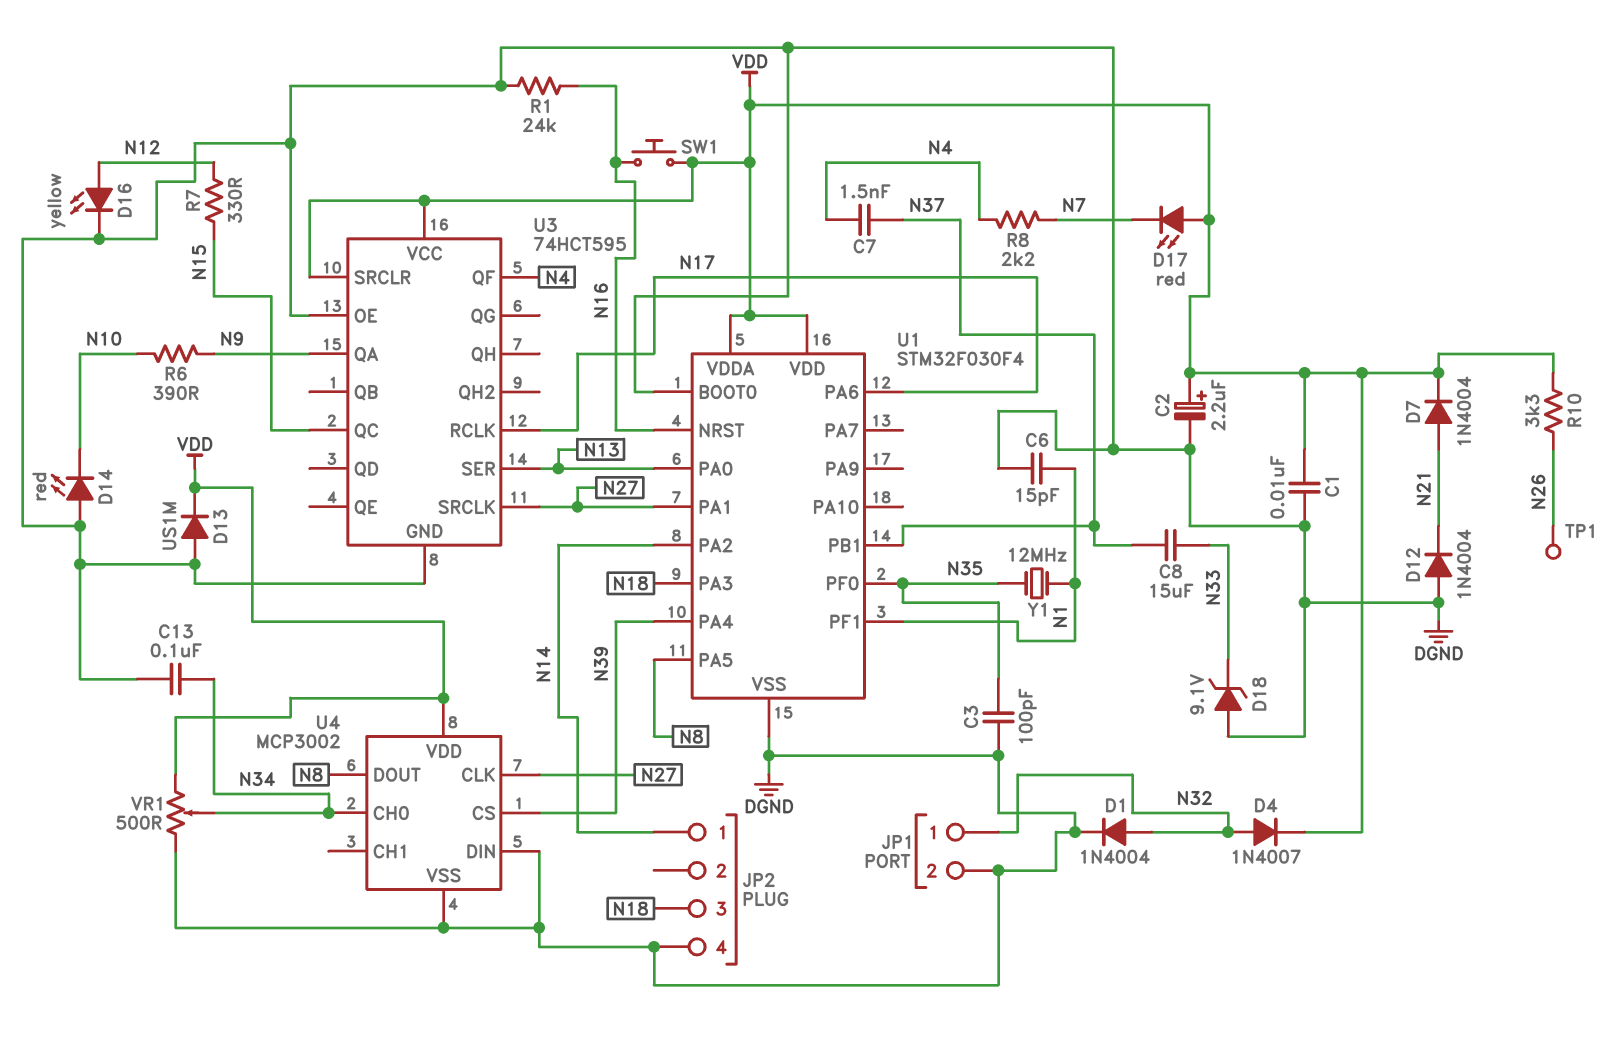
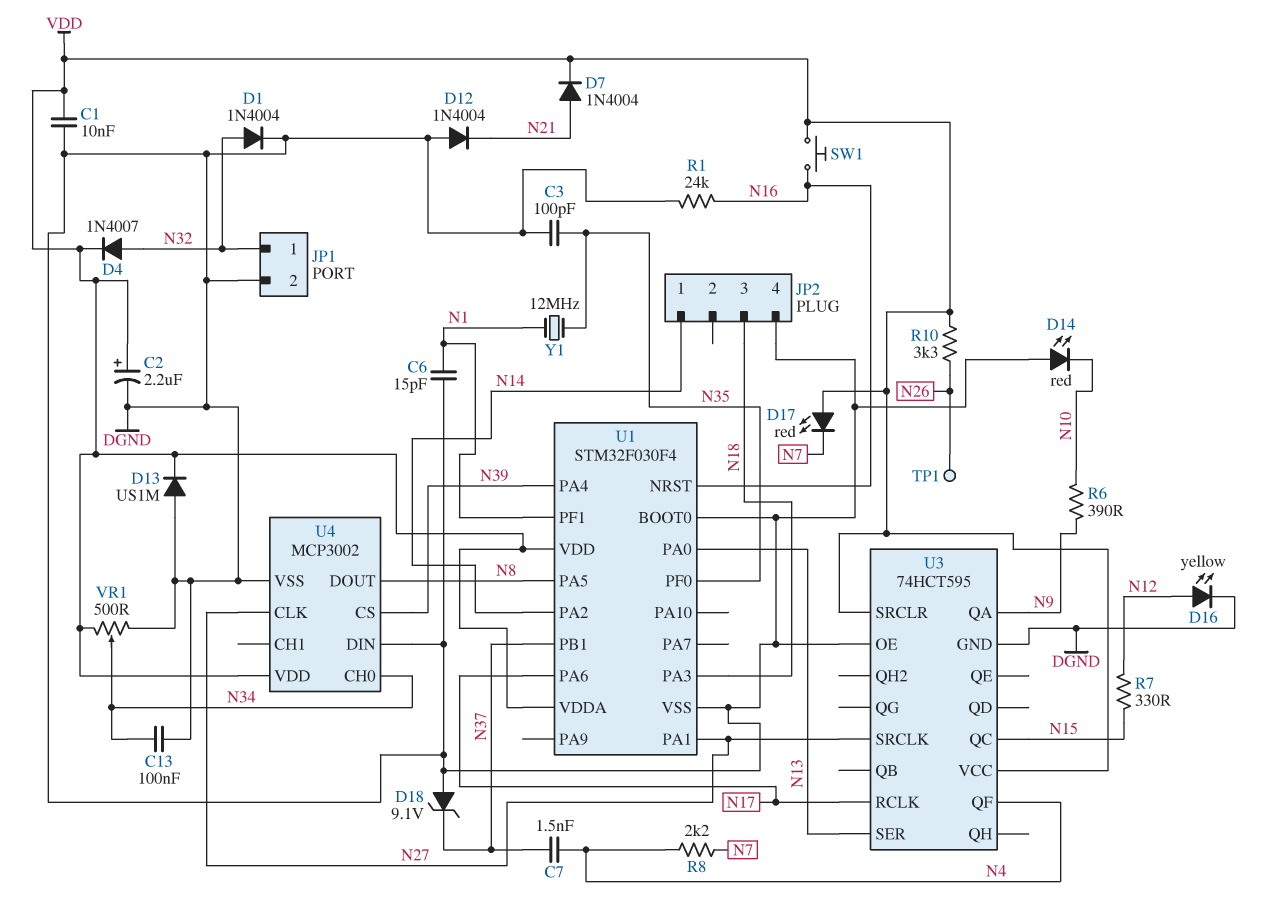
C8: 15uF (N33, N37) -> none
D18: zener 9.1V (A DGND, K N33) -> zener 9.1V (A DGND, K N37)

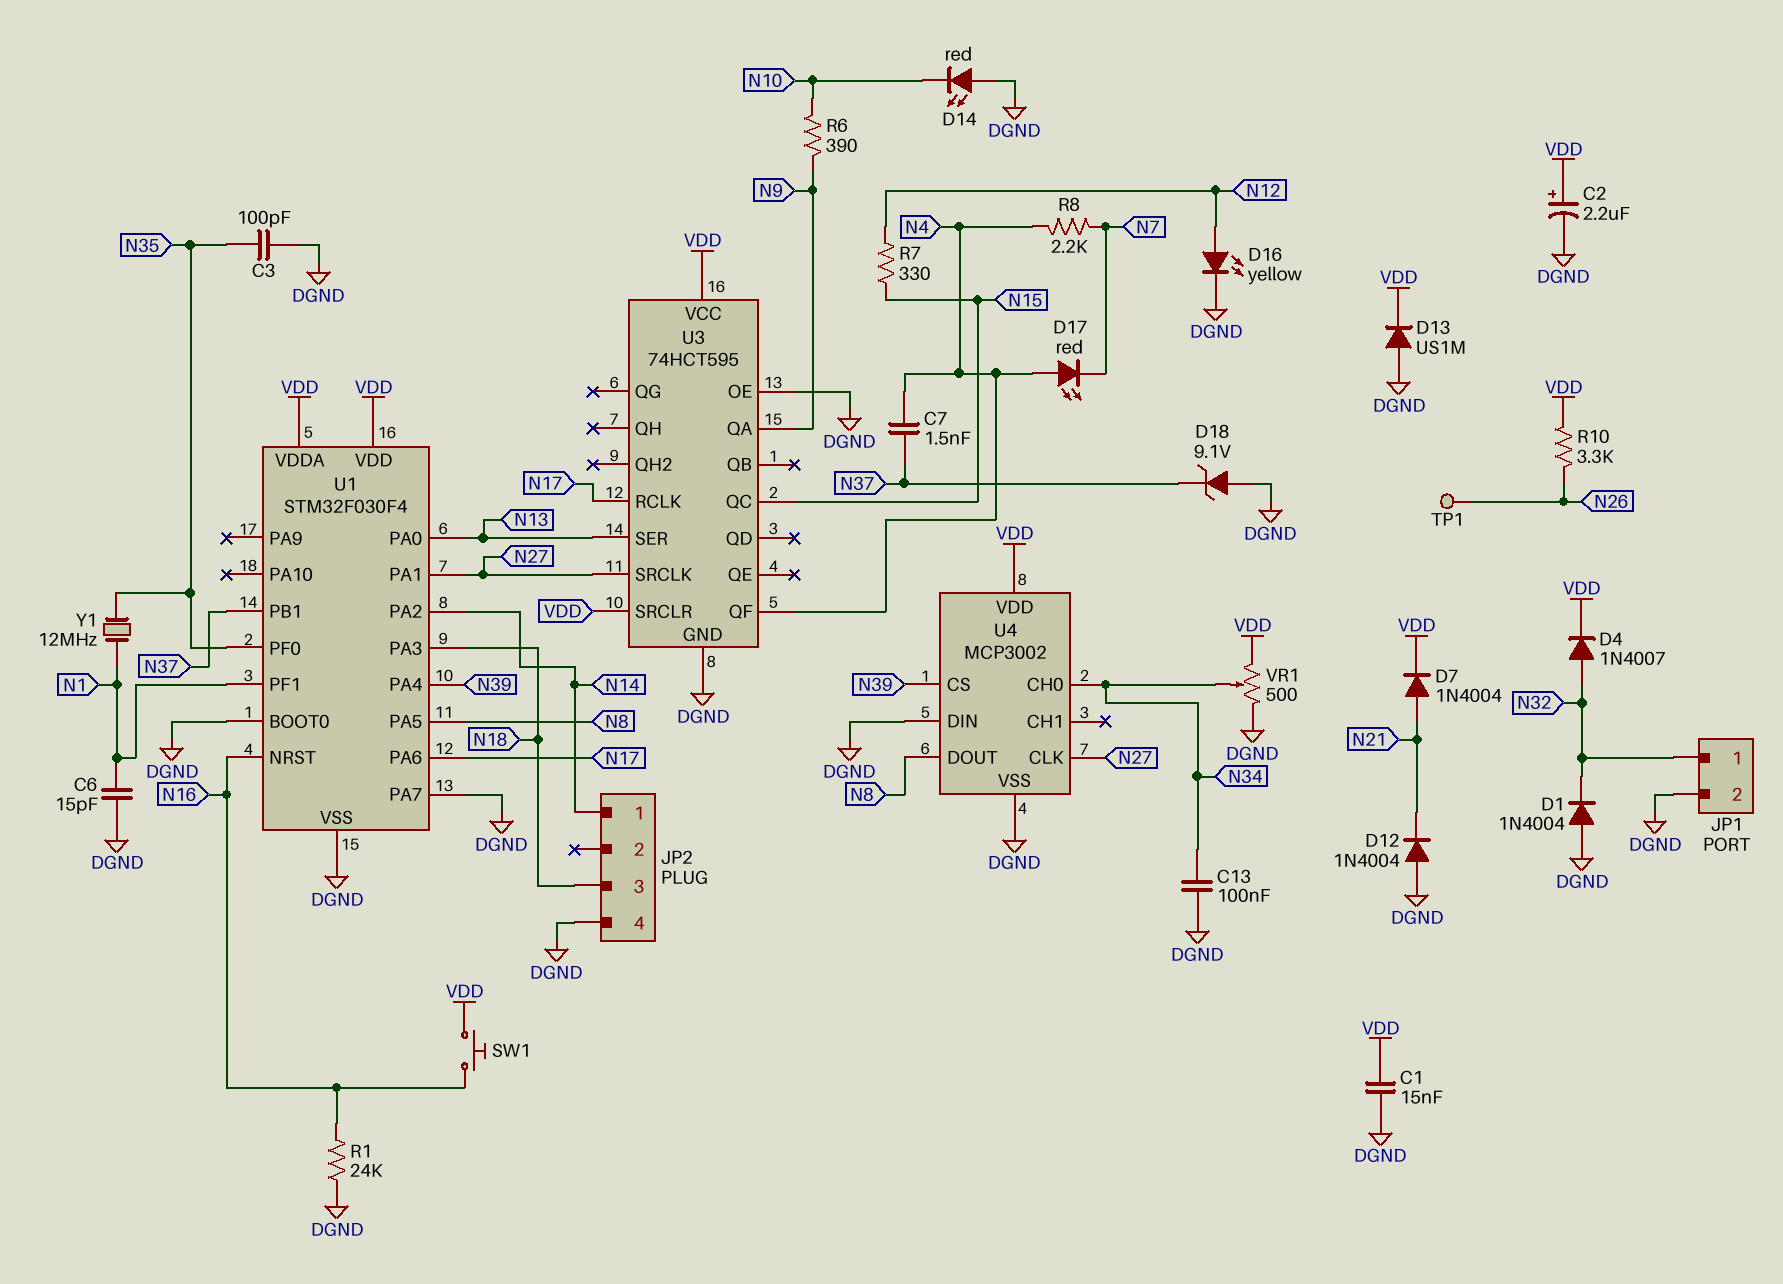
C1: 10nF (DGND, VDD) -> 15nF (DGND, VDD)
D1: diode 1N4004 (A N32, K DGND) -> diode 1N4004 (A DGND, K N32)
D17: LED red (A VDD, K N7) -> LED red (A N4, K N7)
U1 pin PA7: none -> DGND

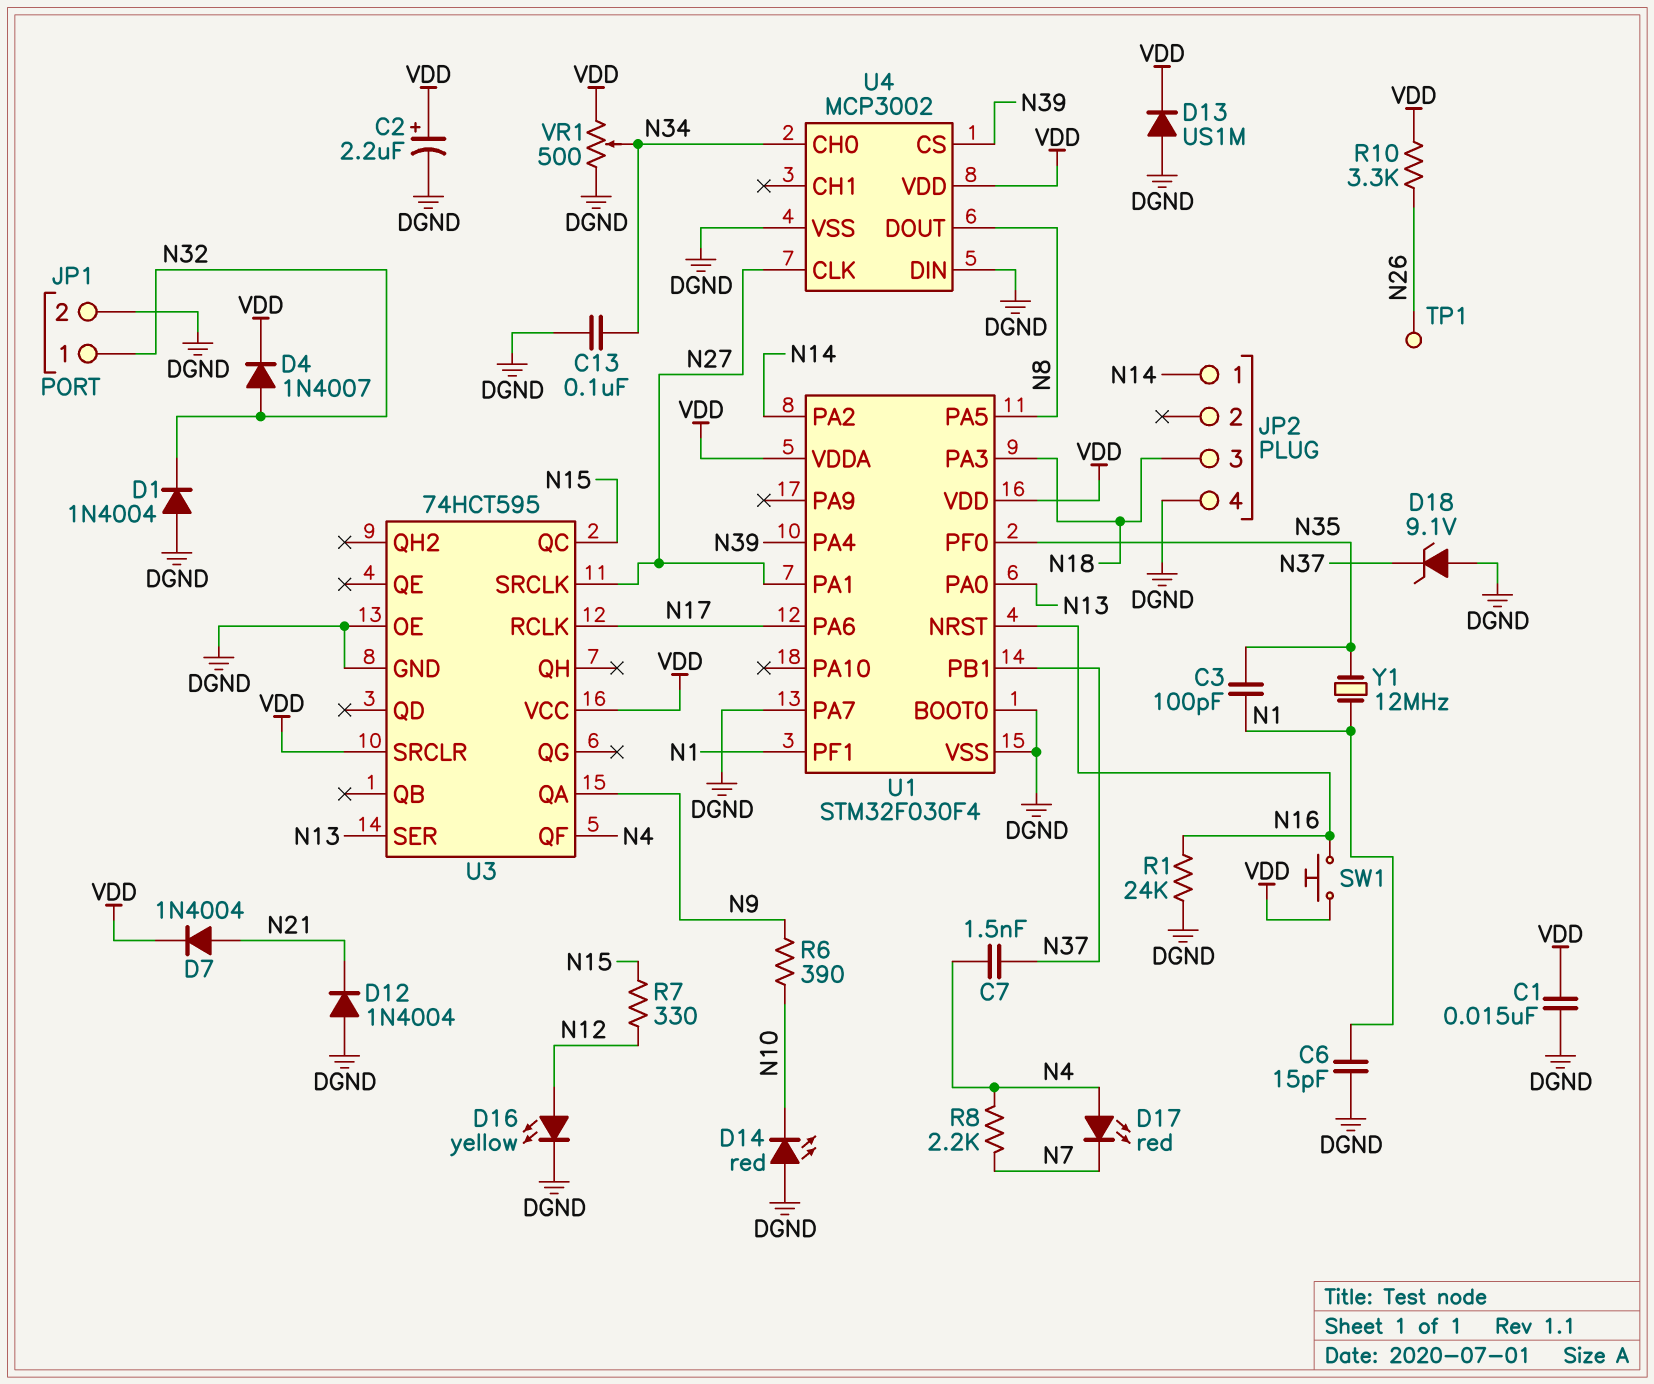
C3: 100pF (DGND, N35) -> 100pF (N1, N35)

